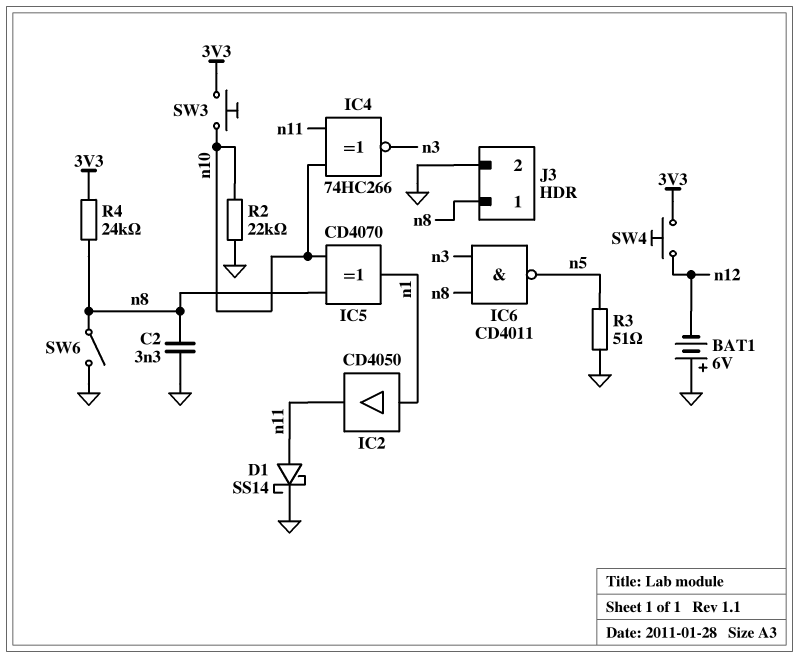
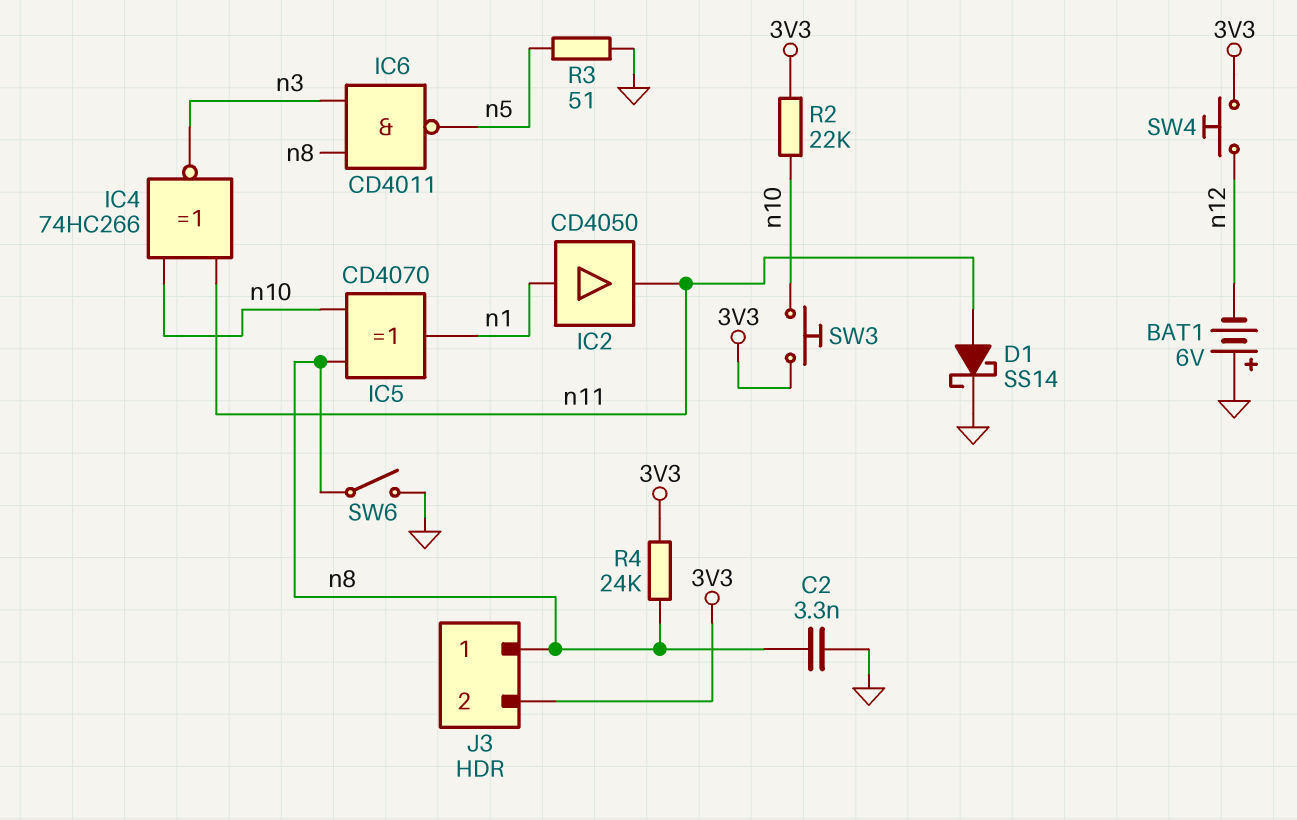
J3 pin 2: GND -> 3V3
R2: 22k (GND, n10) -> 22k (3V3, n10)

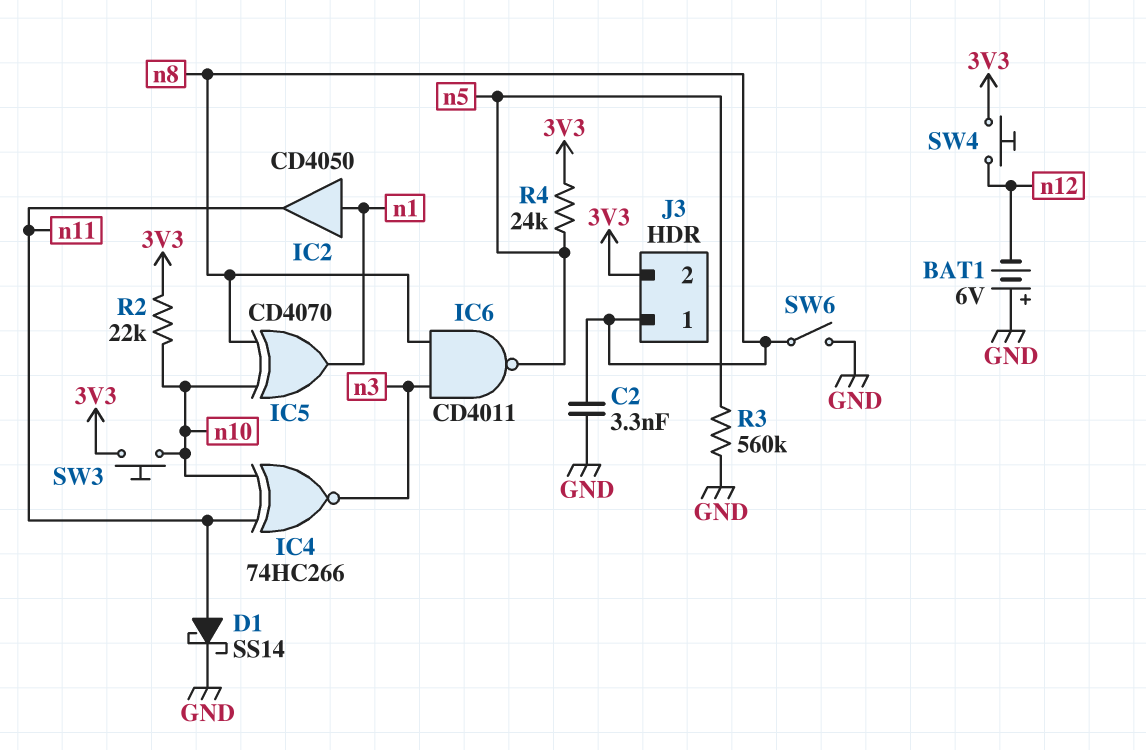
R3: 51 (GND, n5) -> 560k (GND, n5)
R4: 24k (3V3, n8) -> 24k (3V3, n5)

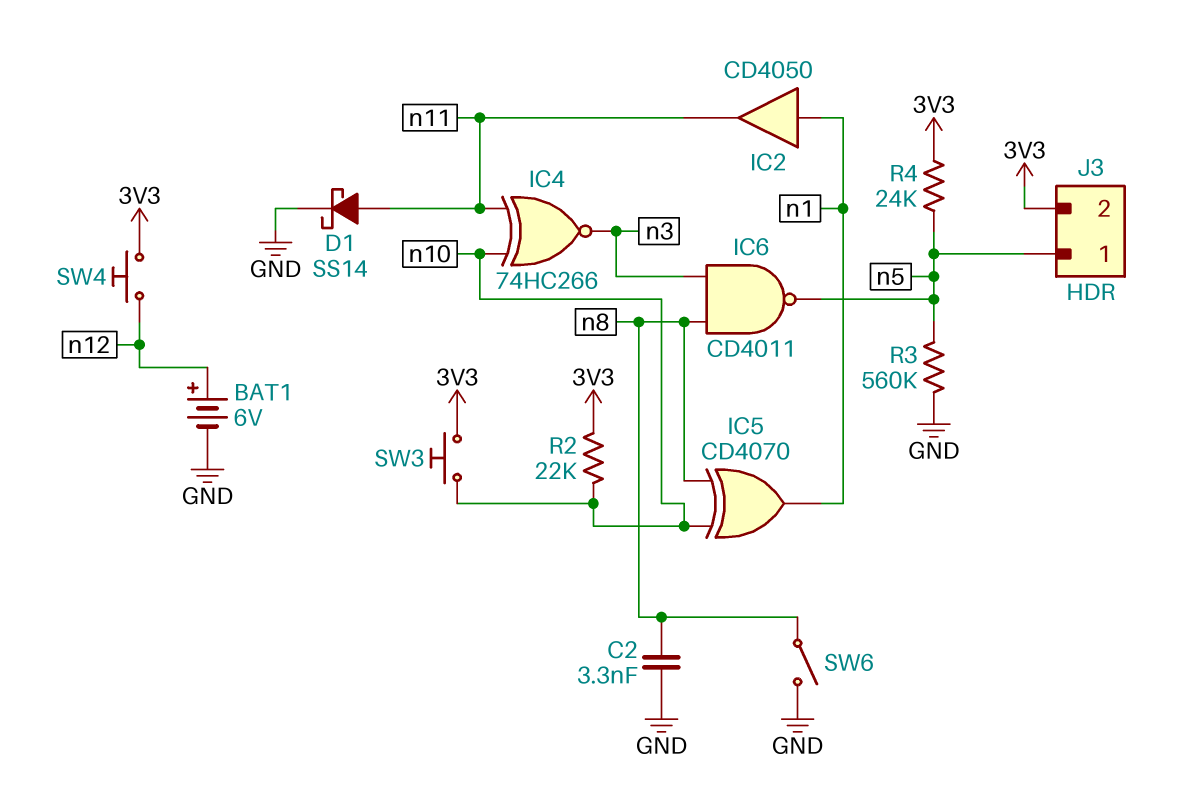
BAT1: 6V (plus GND, minus n12) -> 6V (plus n12, minus GND)
J3 pin 1: n8 -> n5

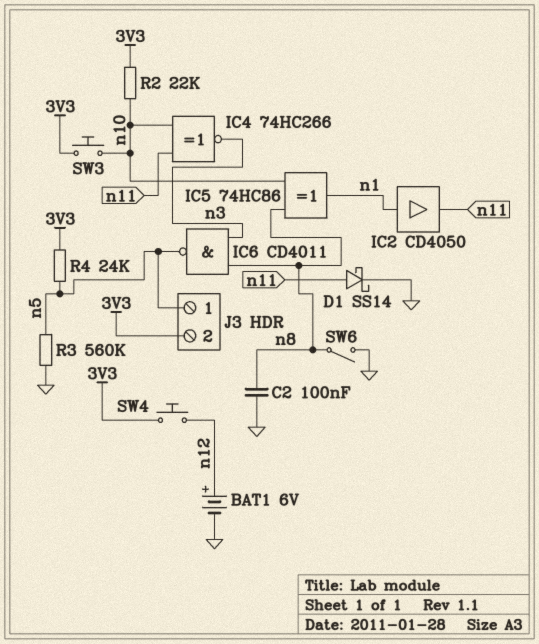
C2: 3.3nF (GND, n8) -> 100nF (GND, n8)
IC5: XOR CD4070 (in n8, in n10, out n1) -> XOR 74HC86 (in n8, in n10, out n1)

